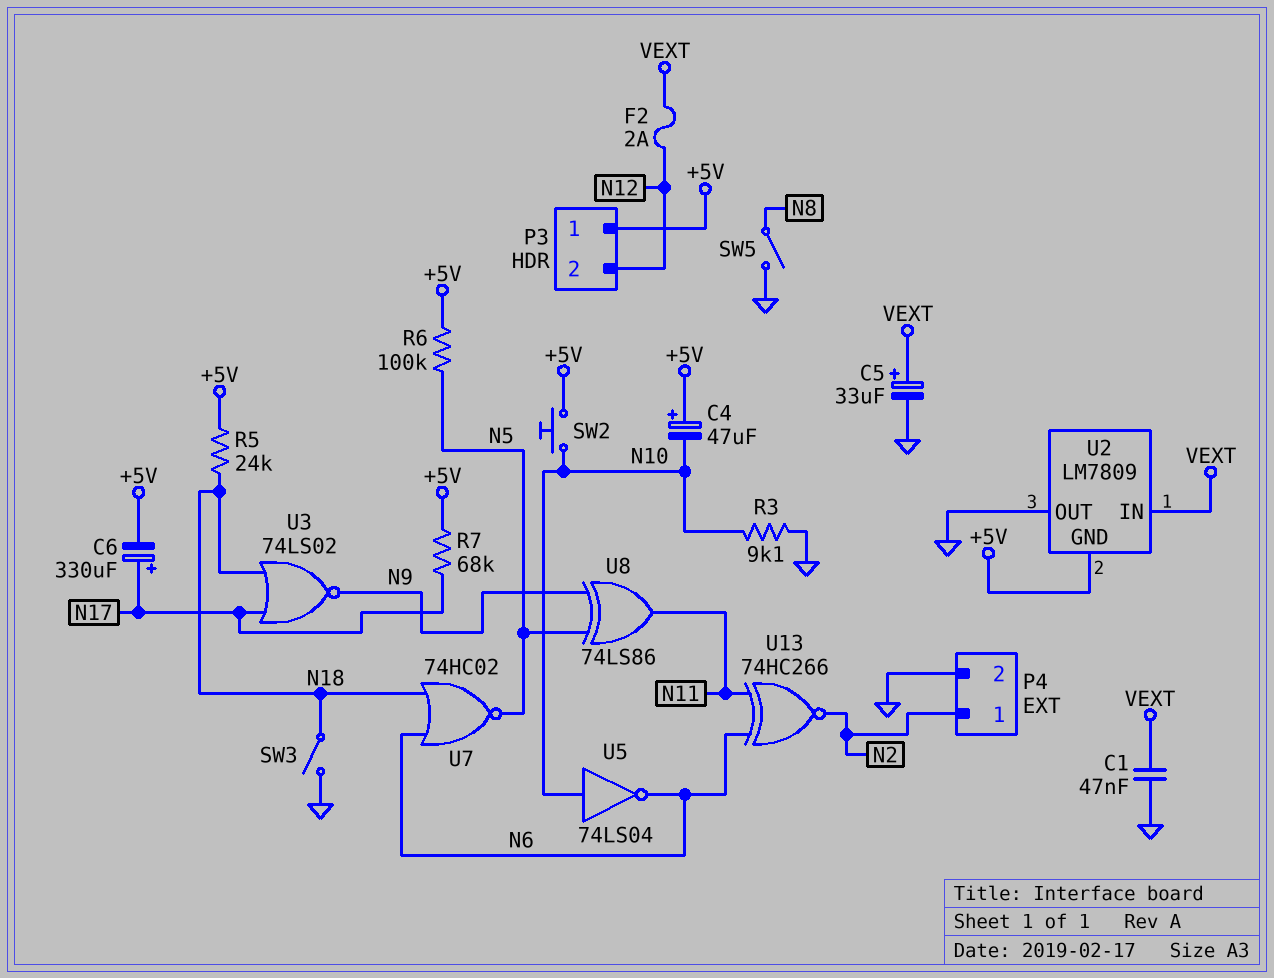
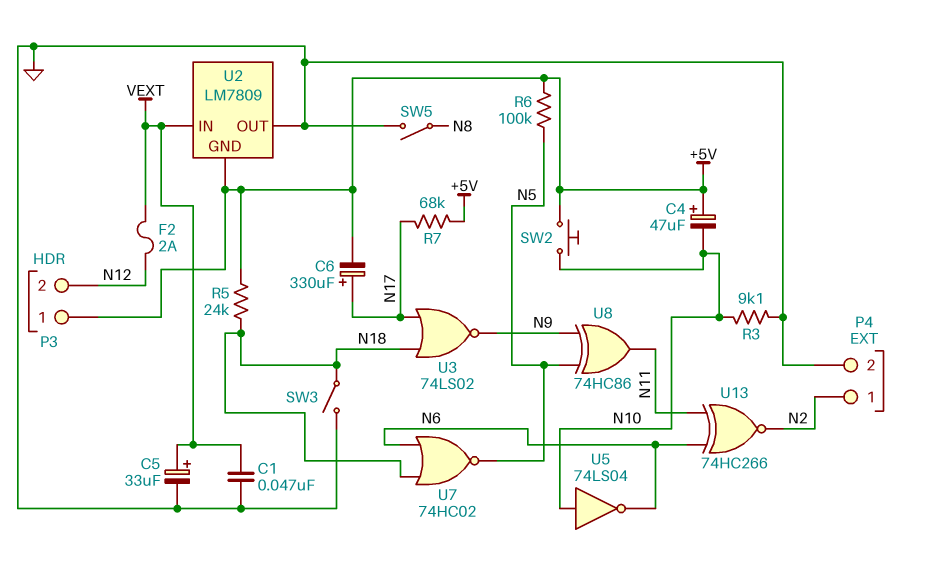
U8: XOR 74LS86 (in N5, in N9, out N11) -> XOR 74HC86 (in N5, in N9, out N11)

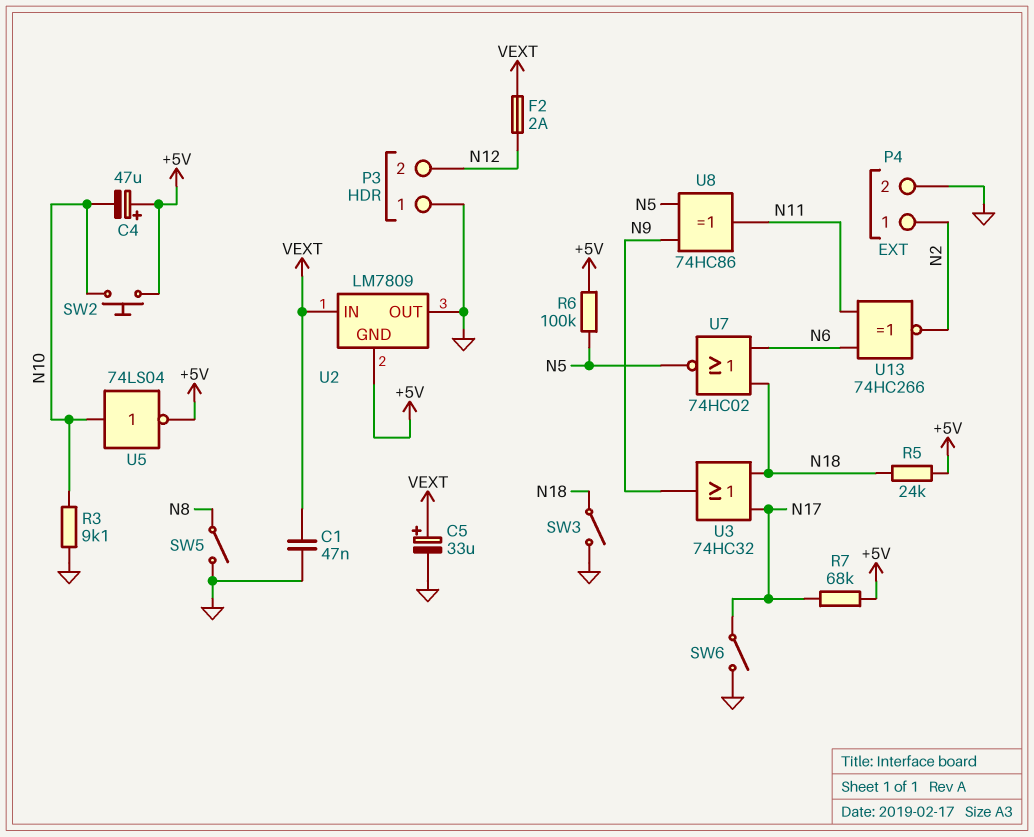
C6: 330uF (plus N17, minus +5V) -> none
P3 pin 1: +5V -> GND
SW6: none -> switch (GND, N17)
U3: NOR 74LS02 (in N17, in N18, out N9) -> OR 74HC32 (in N17, in N18, out N9)
U5: NOT 74LS04 (in N10, out N6) -> NOT 74LS04 (in N10, out +5V)

